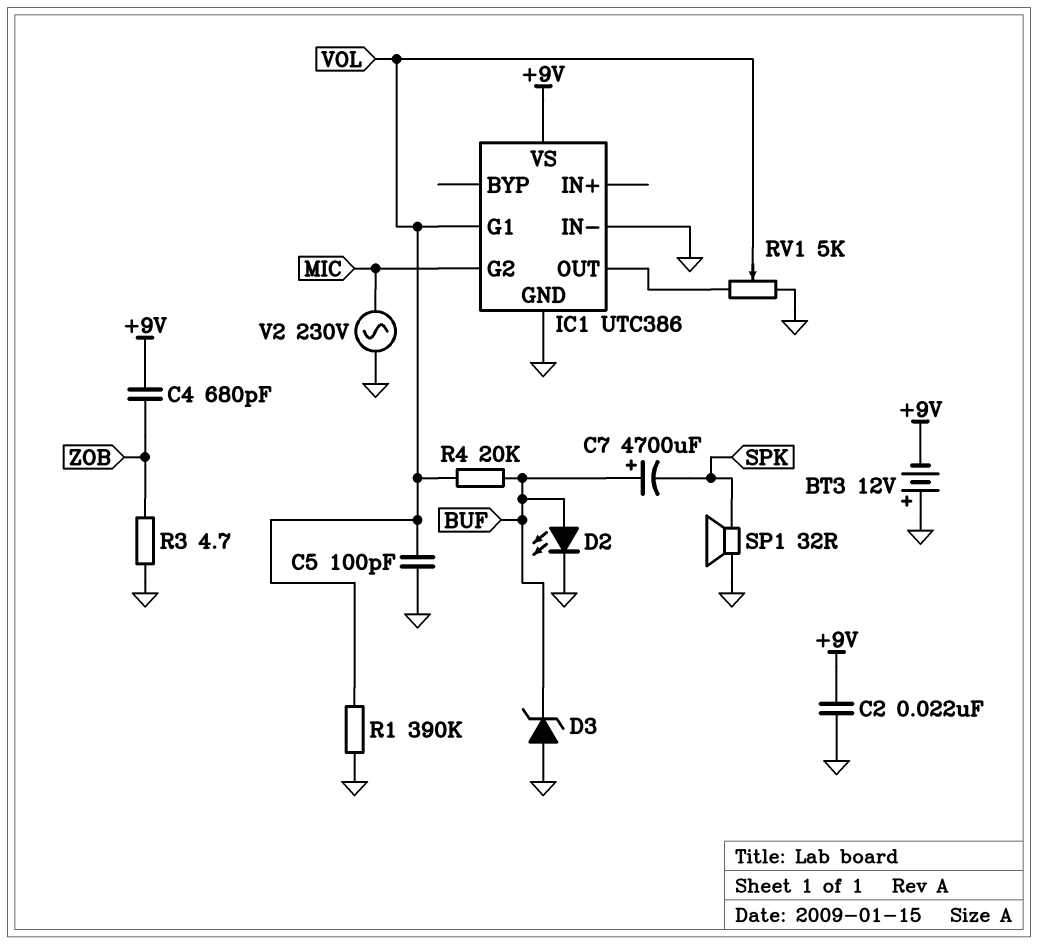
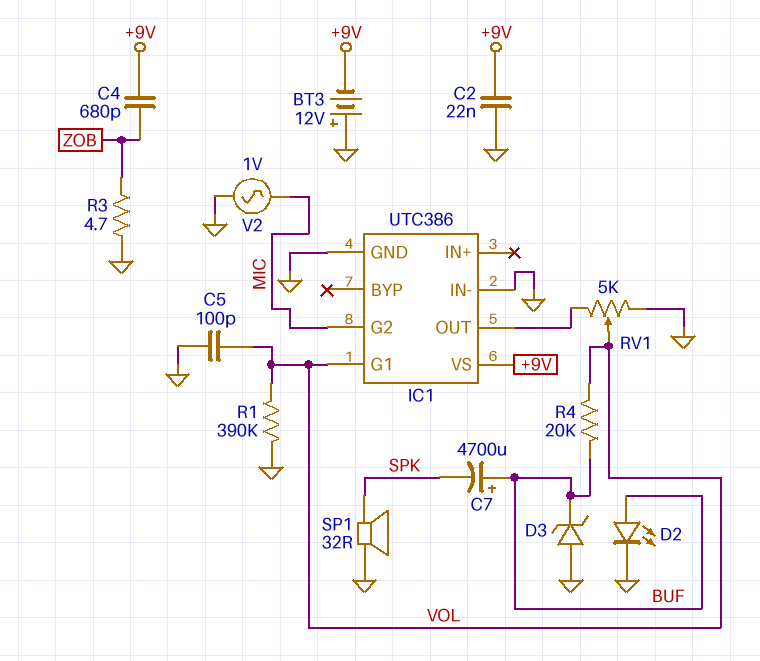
V2: AC 230V (GND, MIC) -> AC 1V (GND, MIC)

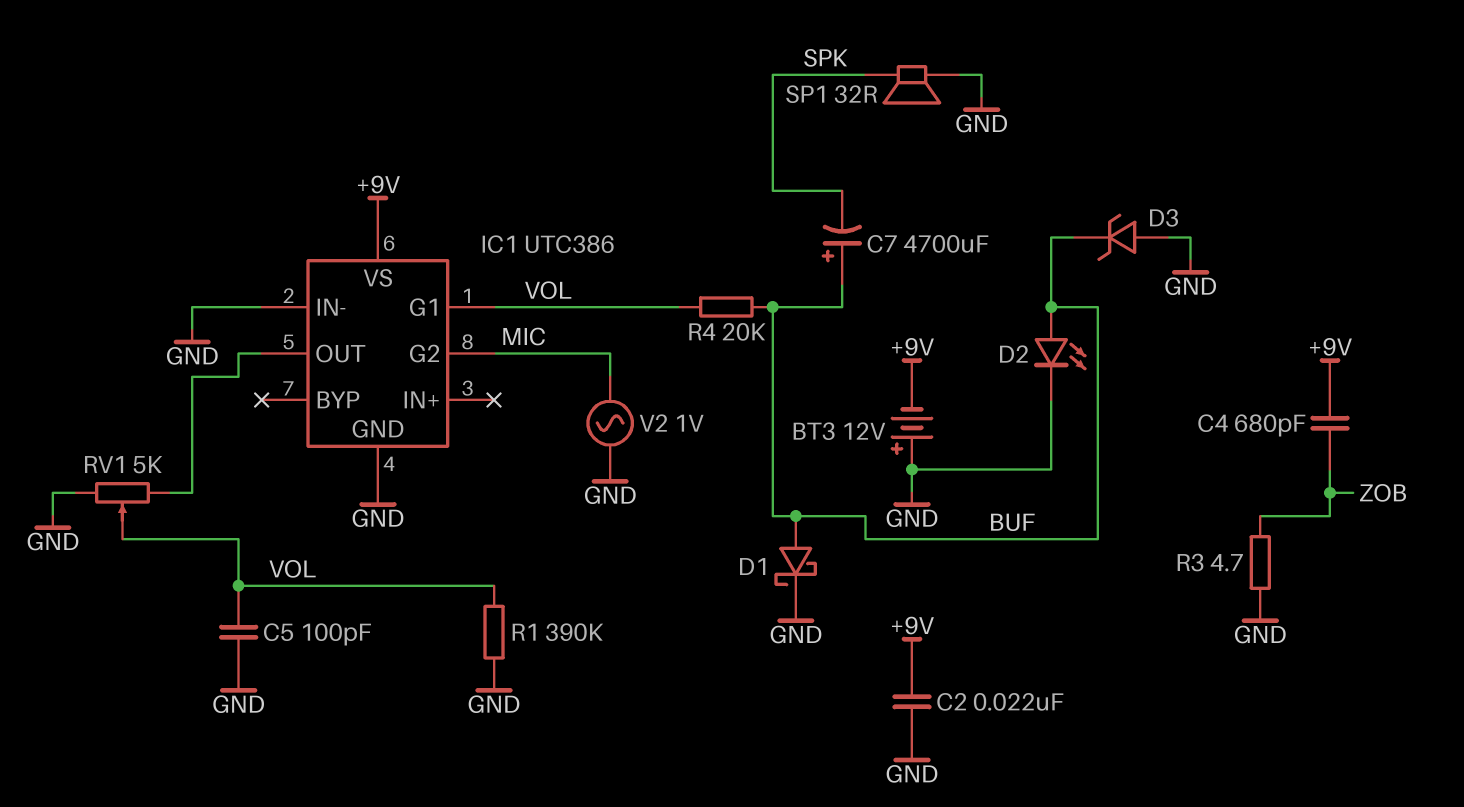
D1: none -> schottky (A BUF, K GND)

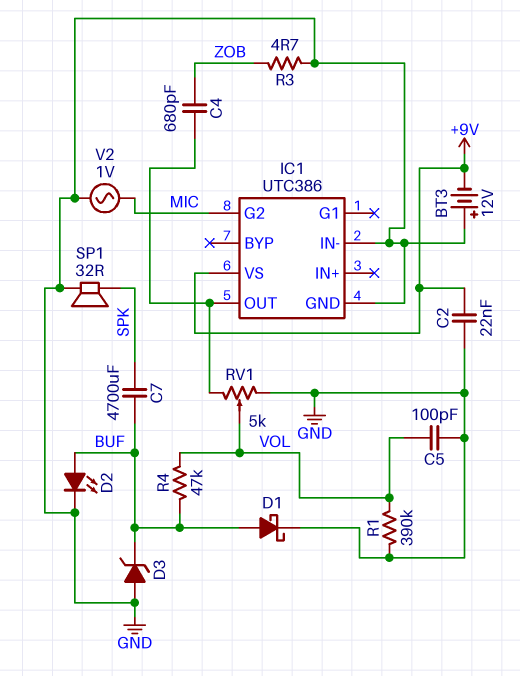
C4: 680pF (+9V, ZOB) -> 680pF (IC1/OUT, ZOB)
C7: 4700uF (plus BUF, minus SPK) -> 4700uF (BUF, SPK)
IC1 pin G1: VOL -> none
R4: 20k (BUF, VOL) -> 47k (BUF, VOL)

